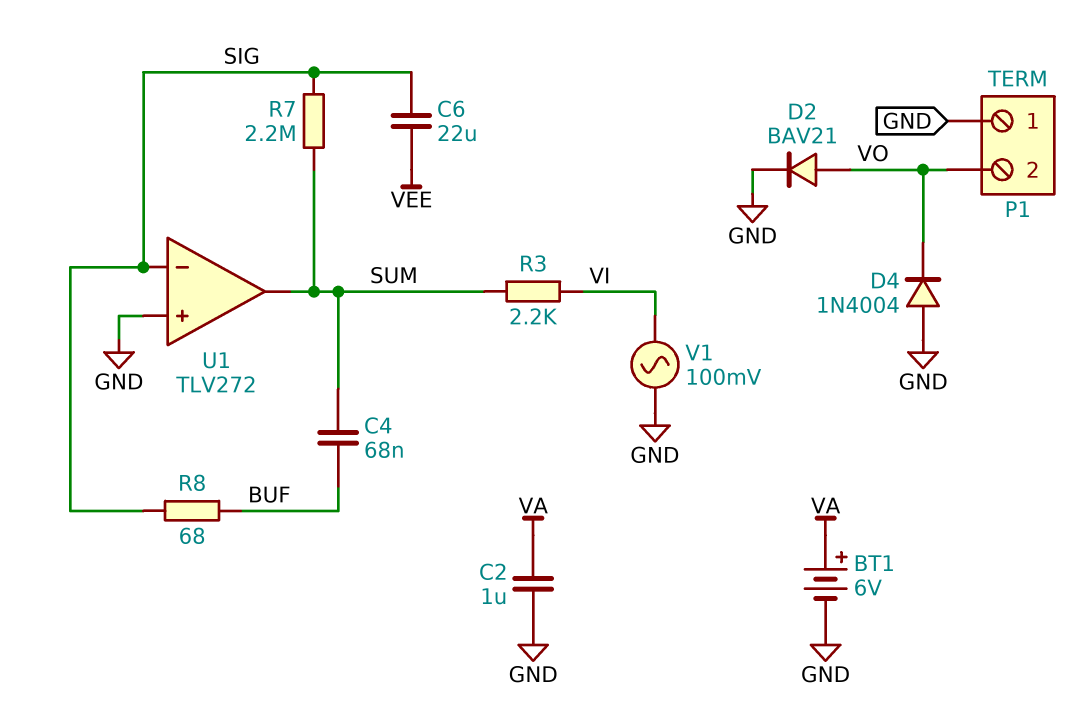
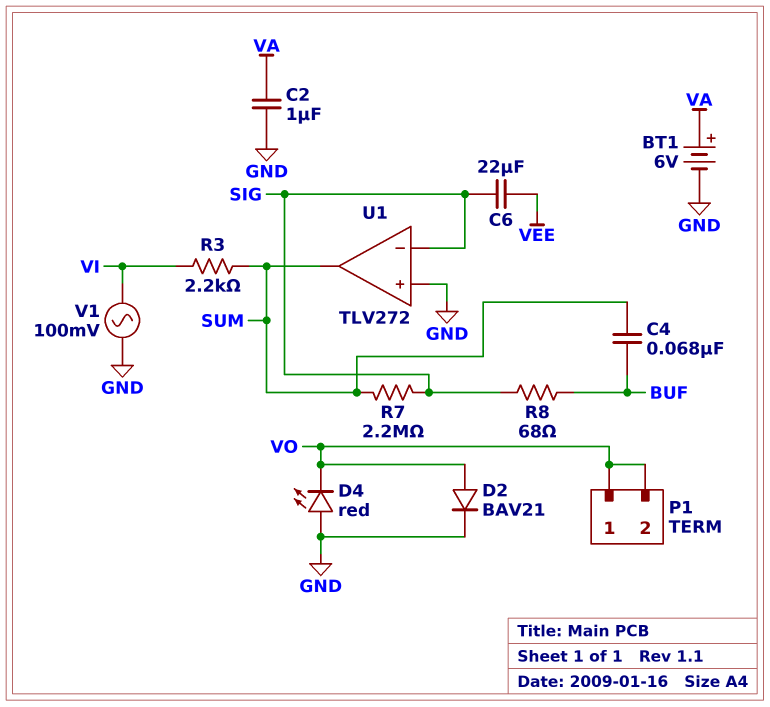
D4: diode 1N4004 (A GND, K VO) -> LED red (A GND, K VO)
P1 pin 1: GND -> VO

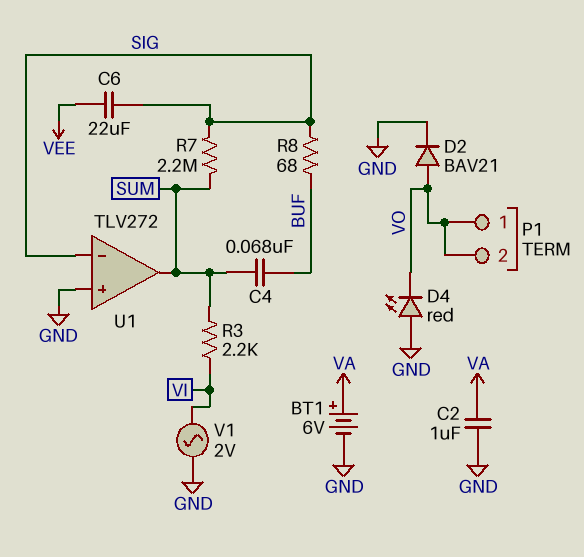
V1: AC 100mV (GND, VI) -> AC 2V (GND, VI)

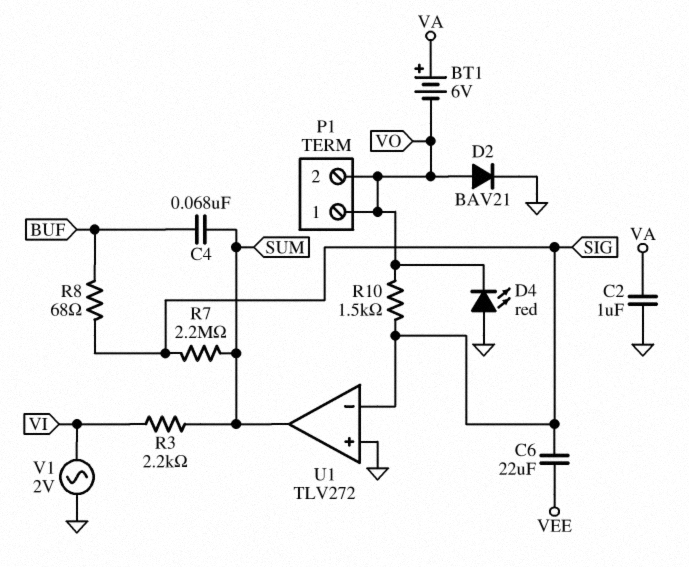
BT1: 6V (plus VA, minus GND) -> 6V (plus VA, minus VO)
R10: none -> 1.5k (SIG, VO)

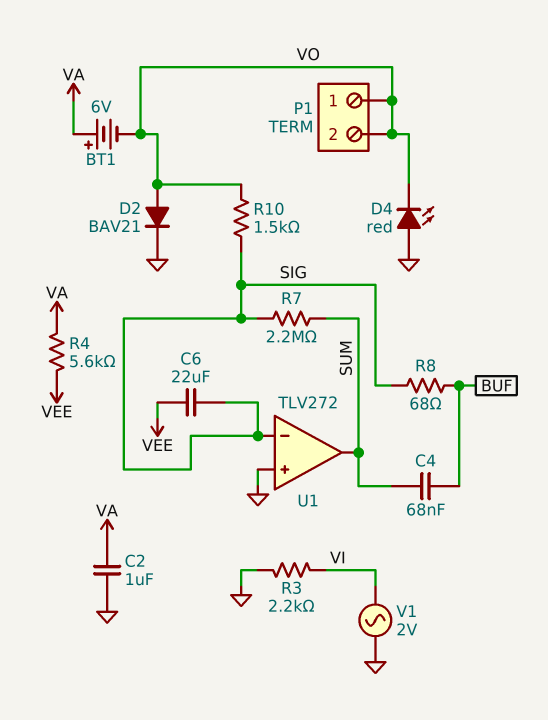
R3: 2.2k (SUM, VI) -> 2.2k (GND, VI)
R4: none -> 5.6k (VA, VEE)

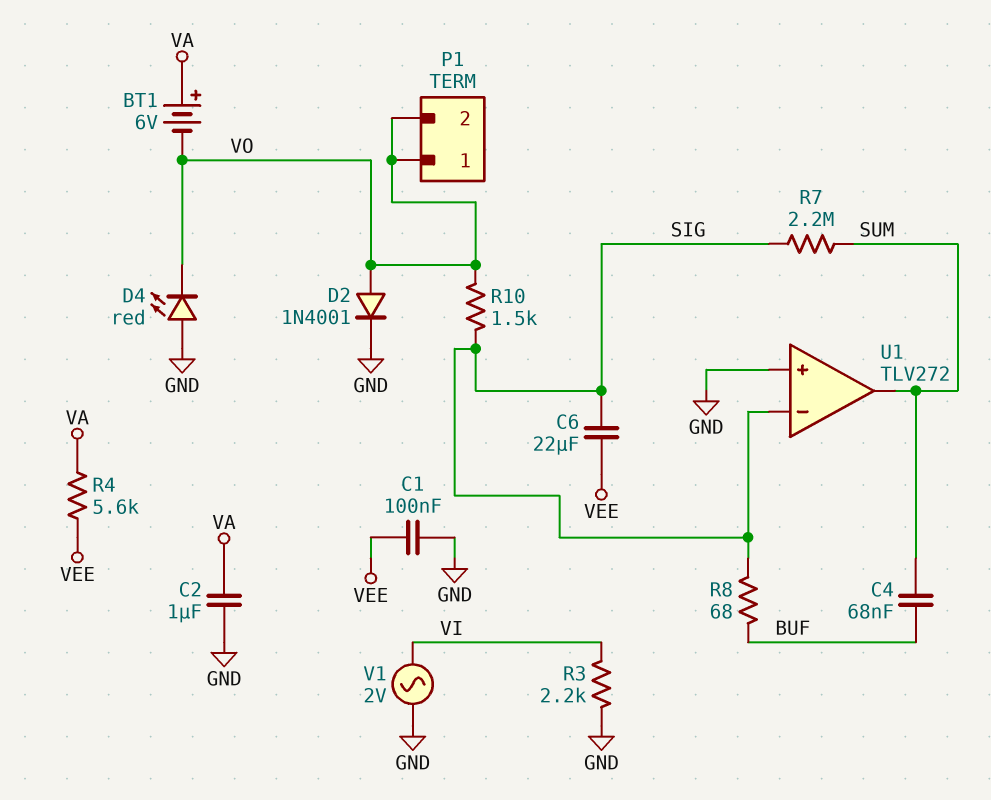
C1: none -> 100nF (GND, VEE)
D2: diode BAV21 (A VO, K GND) -> diode 1N4001 (A VO, K GND)

